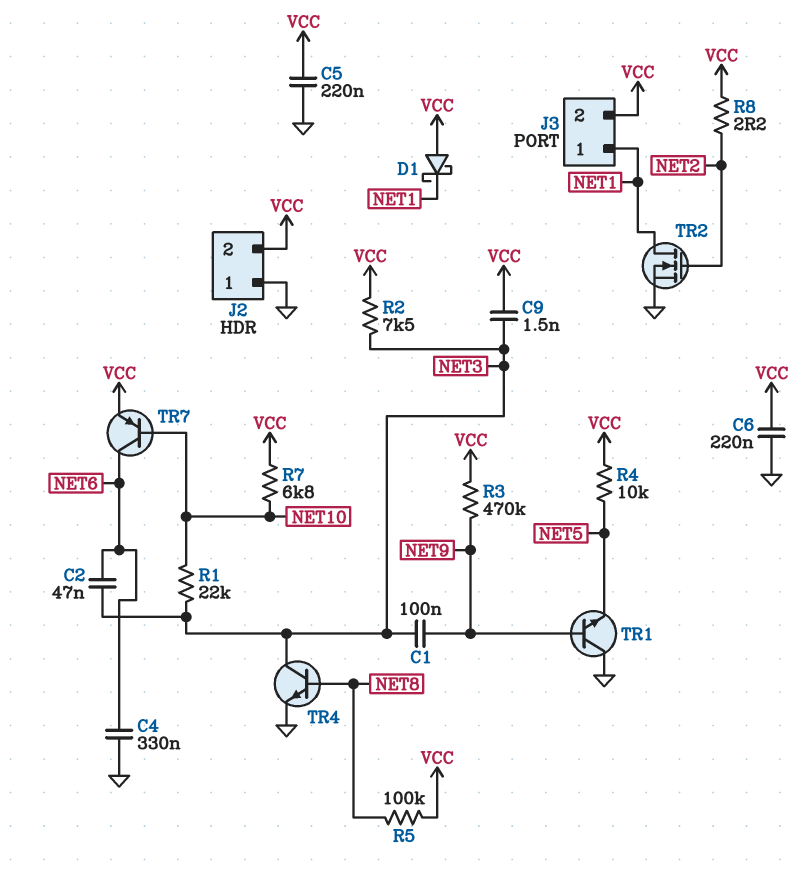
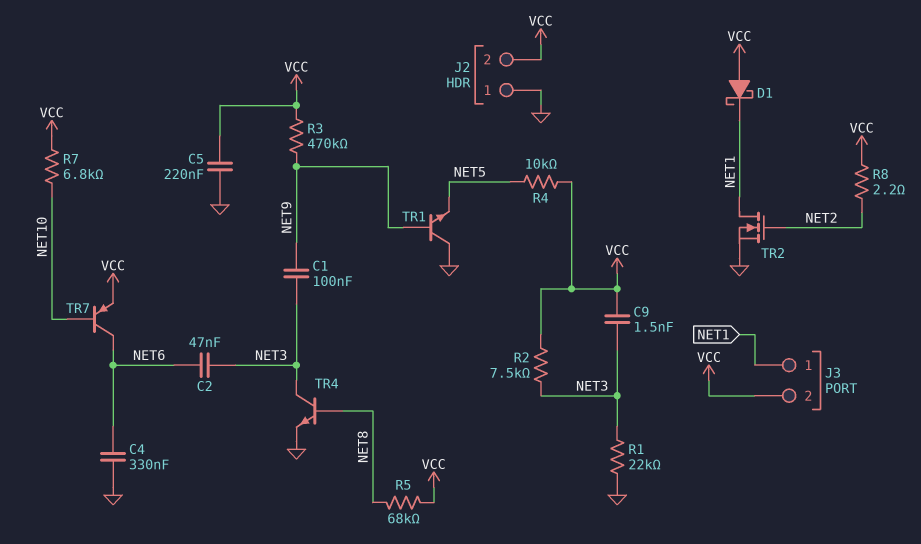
C6: 220nF (GND, VCC) -> none
R1: 22k (NET3, NET10) -> 22k (GND, NET3)
R5: 100k (NET8, VCC) -> 68k (NET8, VCC)

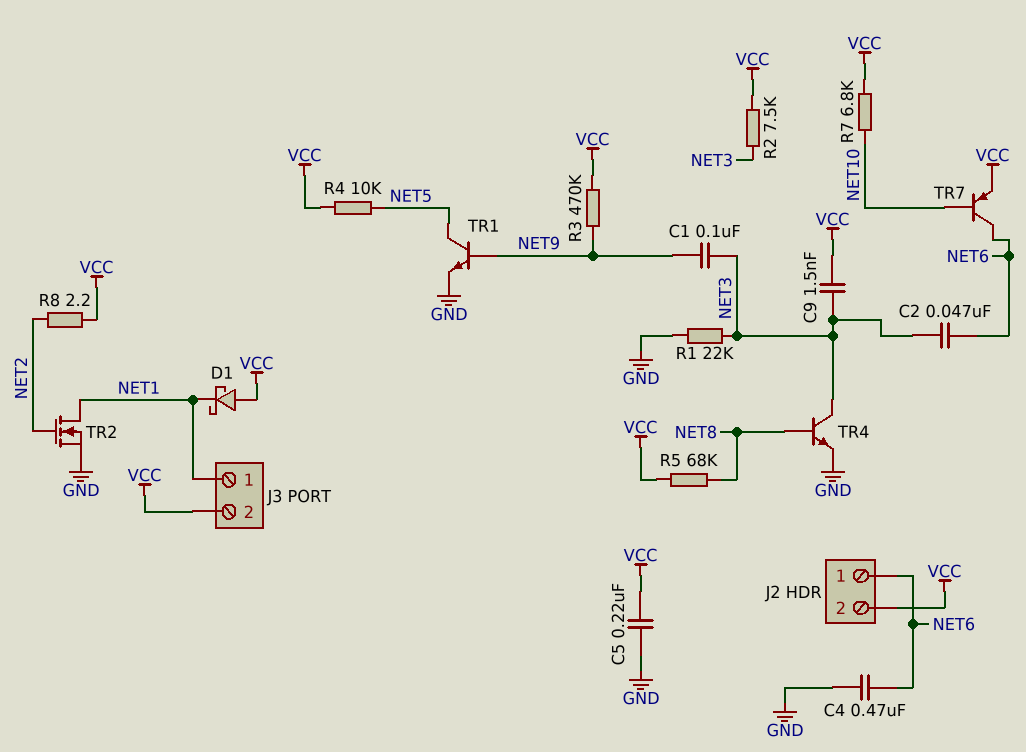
C4: 330nF (GND, NET6) -> 470nF (GND, NET6)
J2 pin 1: GND -> NET6
TR1: NPN (B NET9, C GND, E NET5) -> NPN (B NET9, C NET5, E GND)

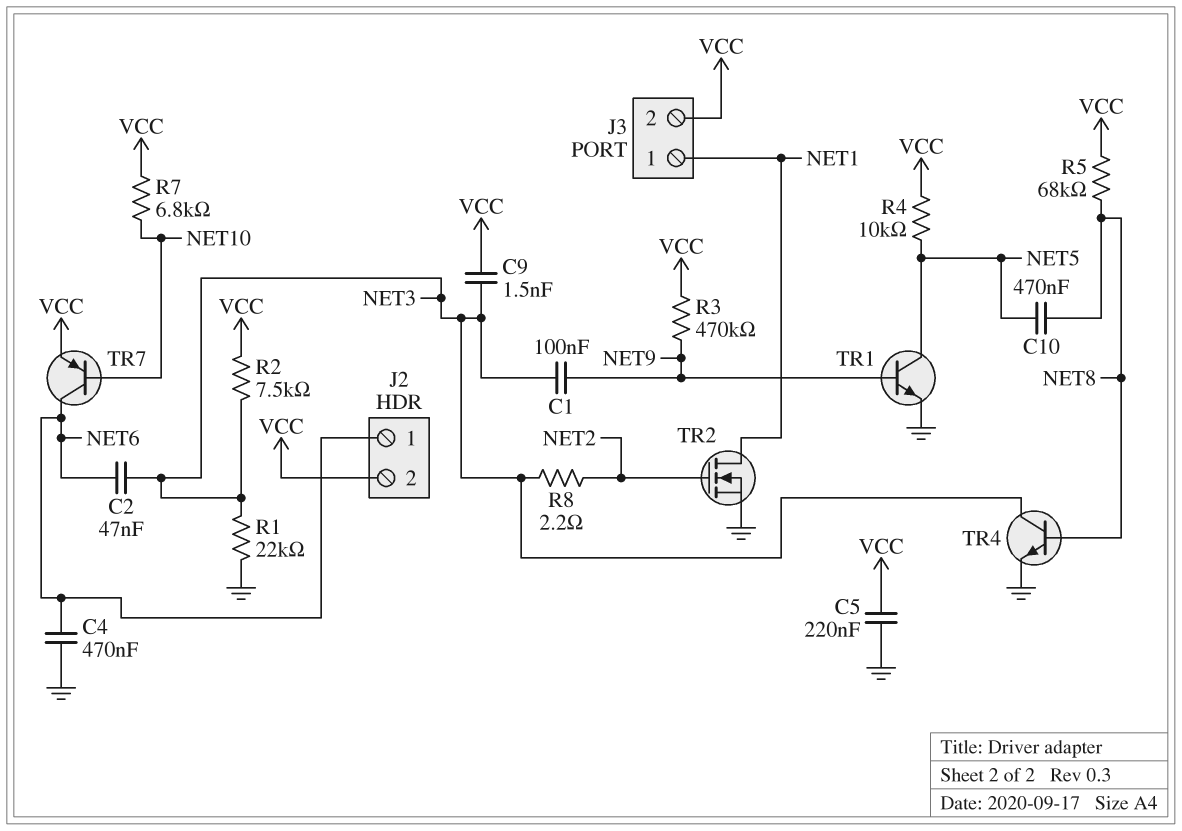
C10: none -> 470nF (NET5, NET8)
D1: schottky (A VCC, K NET1) -> none
R8: 2.2 (NET2, VCC) -> 2.2 (NET2, NET3)

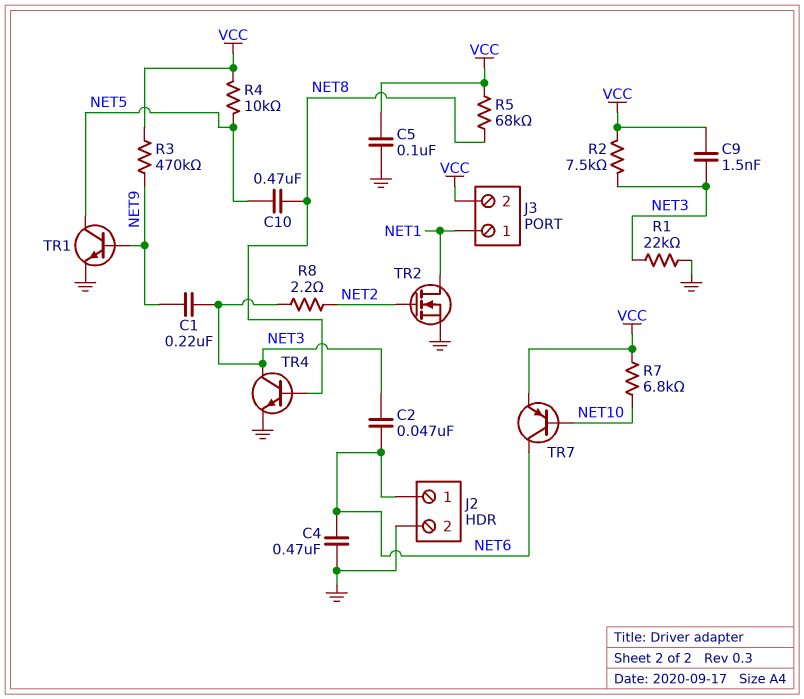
C1: 100nF (NET3, NET9) -> 220nF (NET3, NET9)
C5: 220nF (GND, VCC) -> 100nF (GND, VCC)
J2 pin 2: VCC -> GND

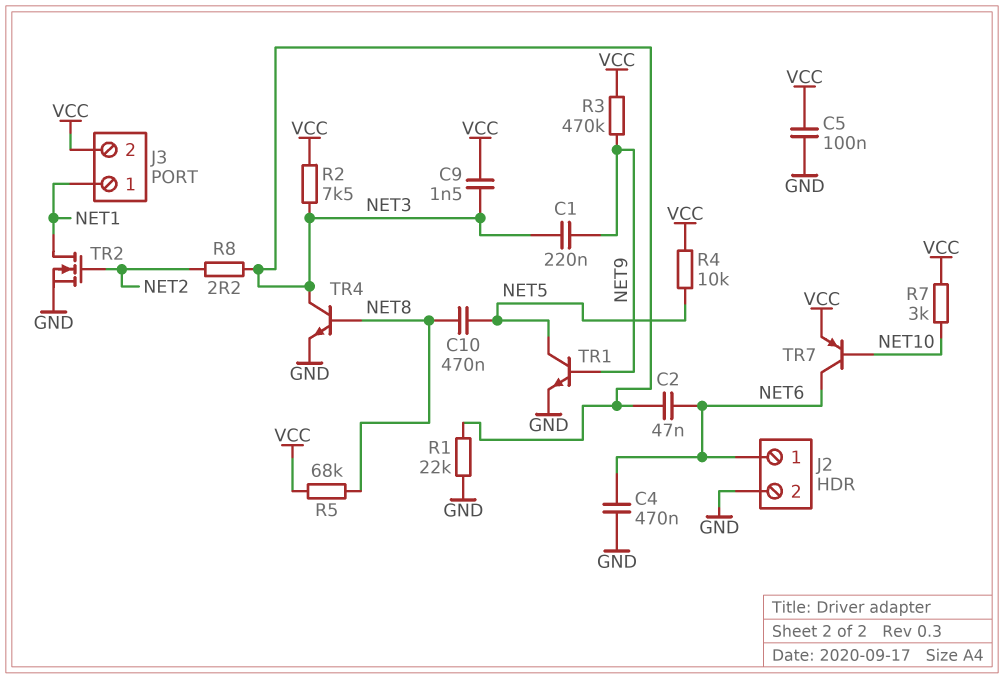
R7: 6.8k (NET10, VCC) -> 3k (NET10, VCC)

